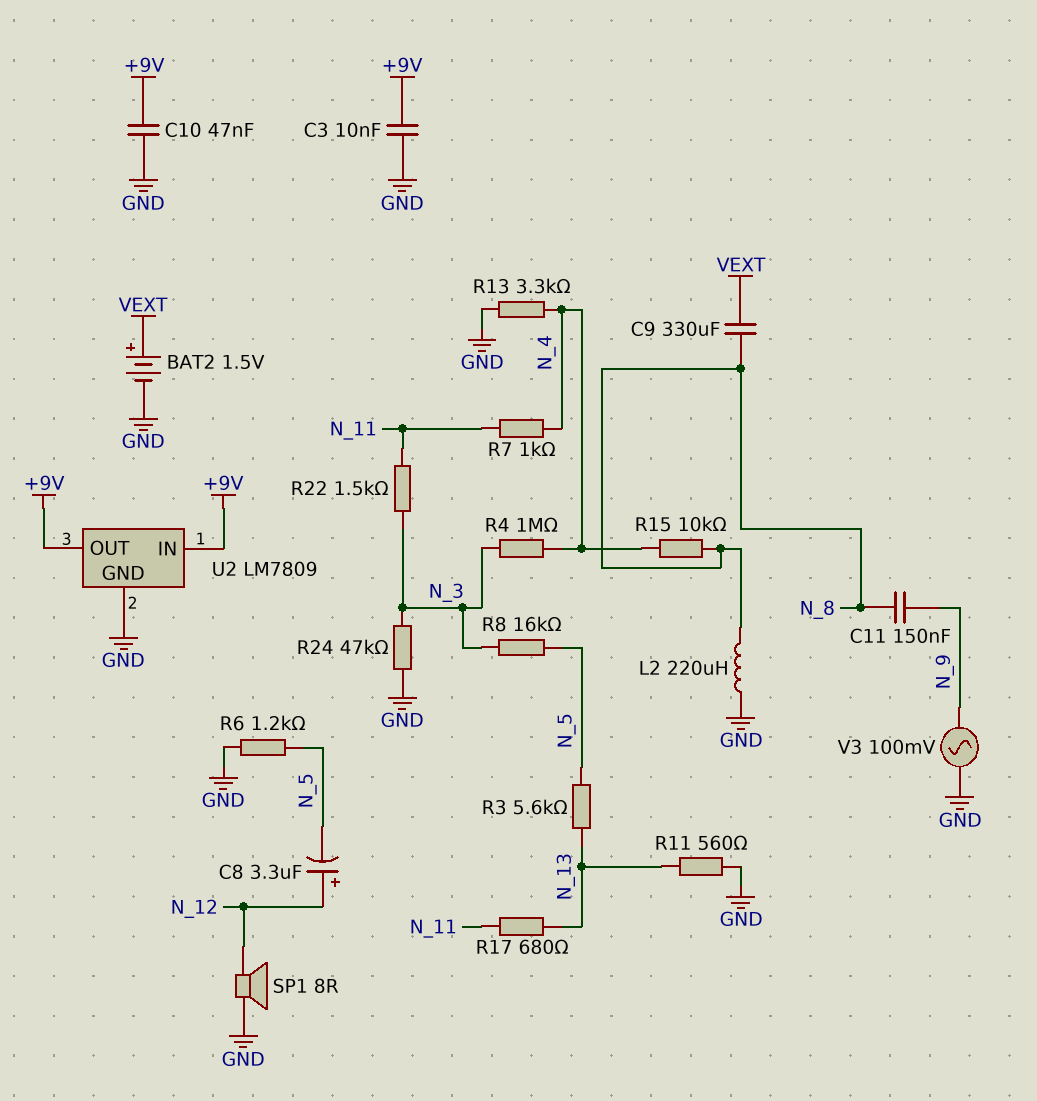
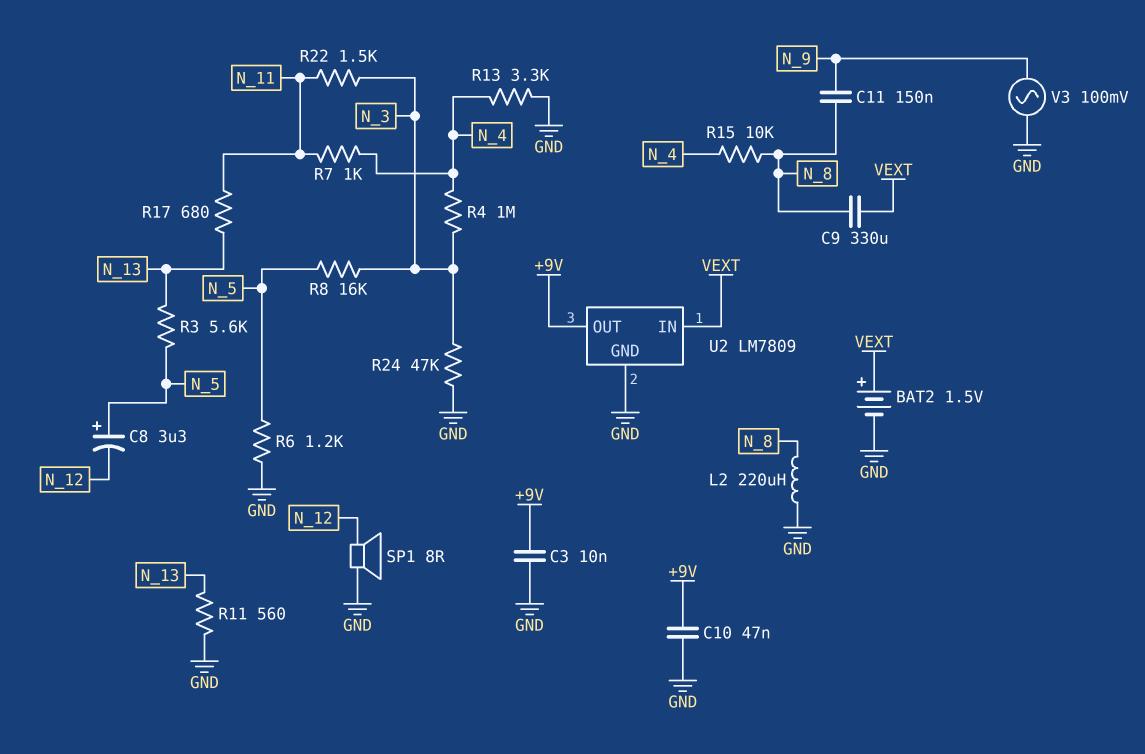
C8: 3.3uF (plus N_12, minus N_5) -> 3.3uF (plus N_5, minus N_12)
U2 pin IN: +9V -> VEXT

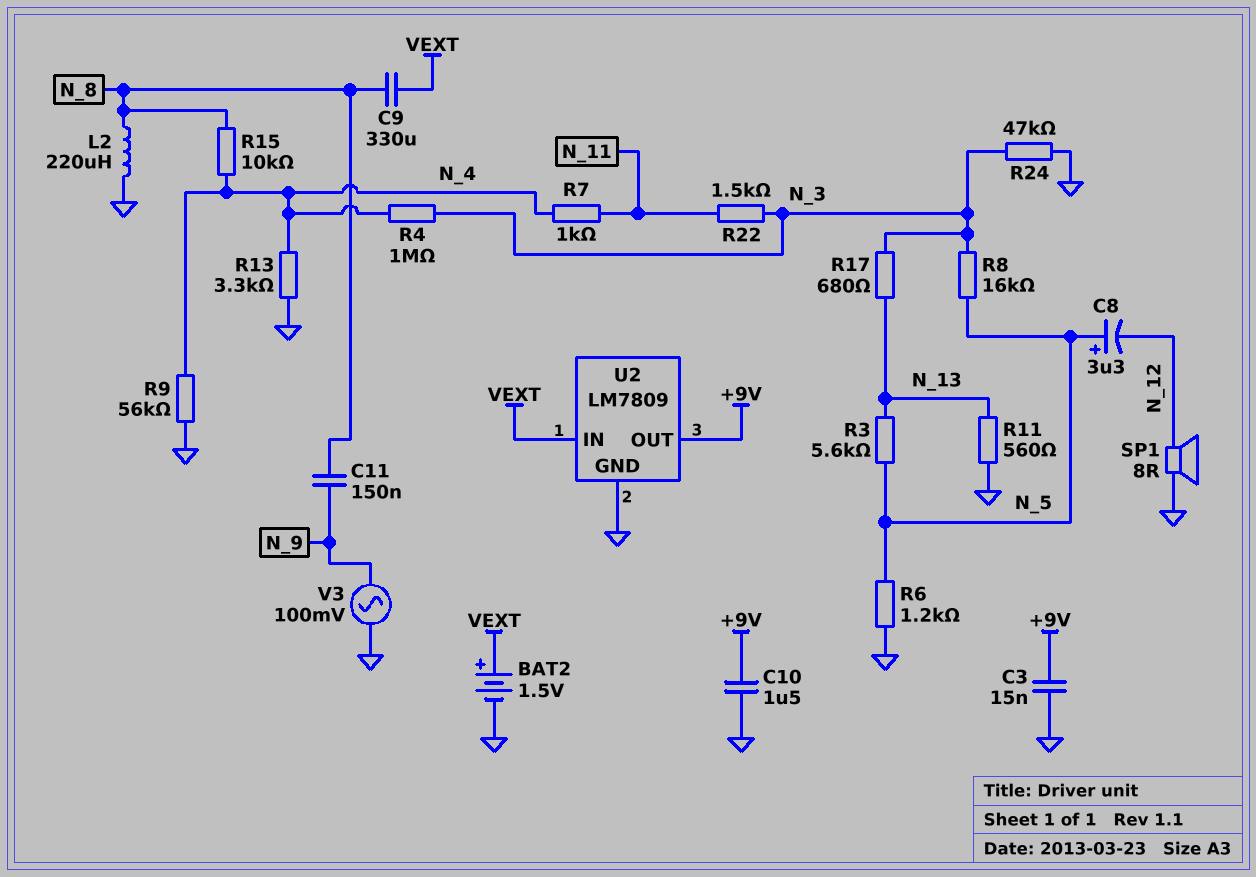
C3: 10nF (+9V, GND) -> 15nF (+9V, GND)
C10: 47nF (+9V, GND) -> 1.5uF (+9V, GND)
R9: none -> 56k (GND, N_4)
R17: 680 (N_11, N_13) -> 680 (N_3, N_13)

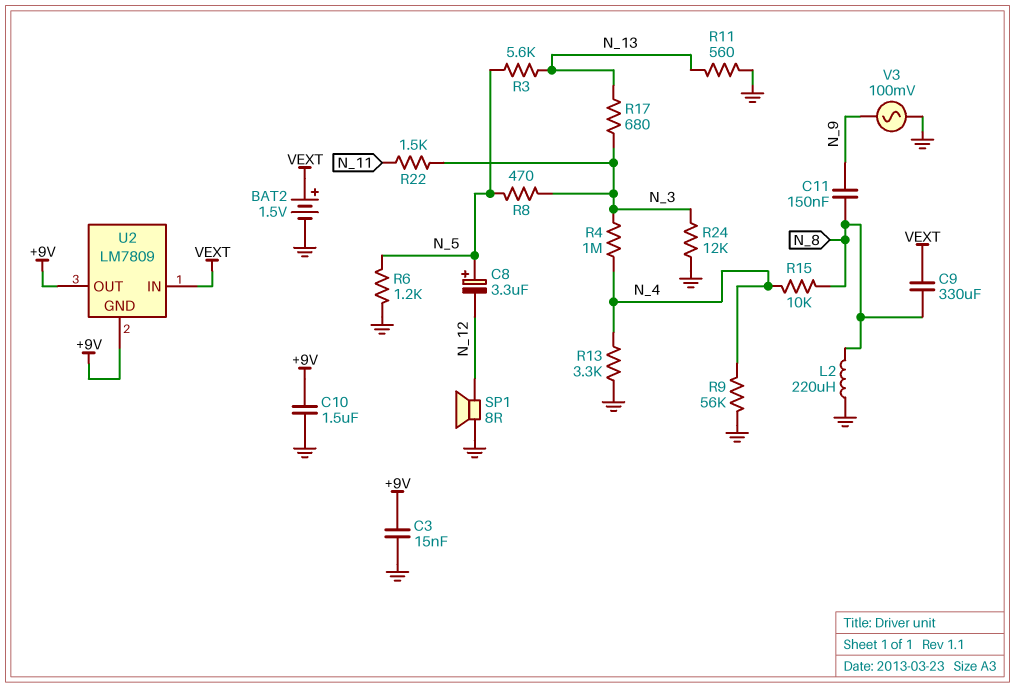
R7: 1k (N_4, N_11) -> none
R8: 16k (N_3, N_5) -> 470 (N_3, N_5)
R24: 47k (GND, N_3) -> 12k (GND, N_3)
U2 pin GND: GND -> +9V

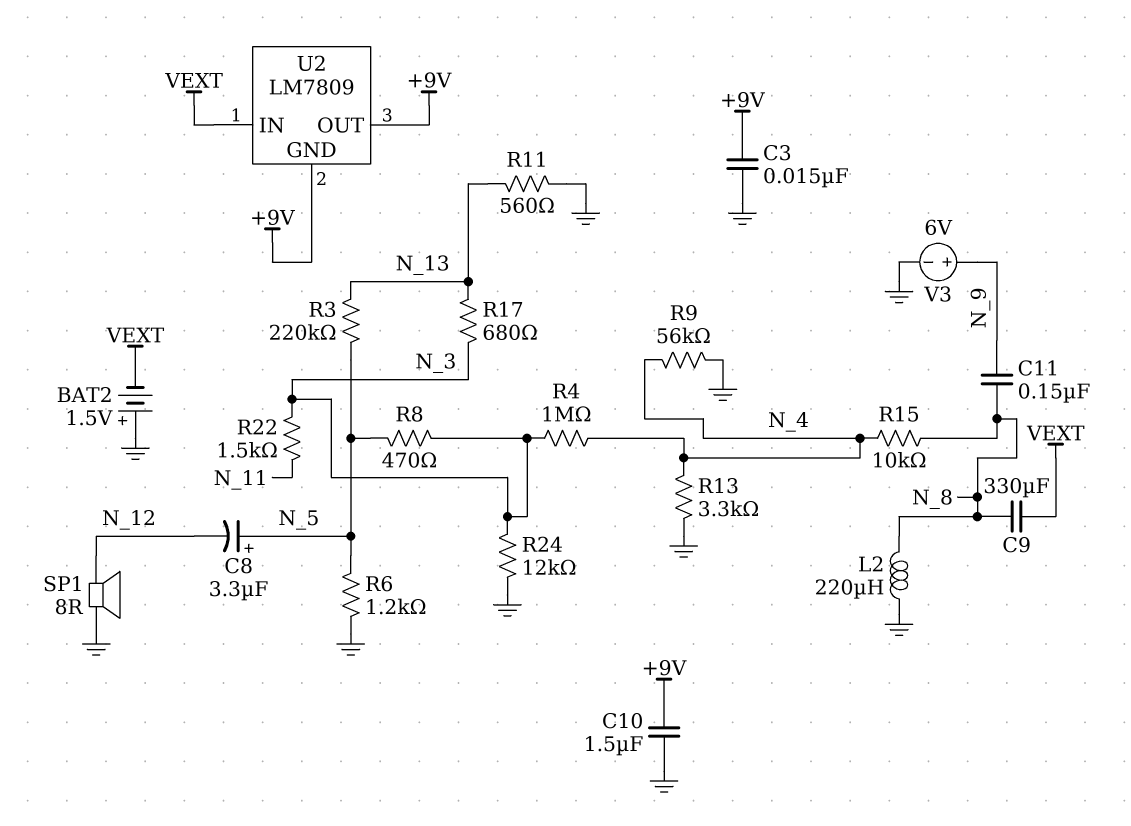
BAT2: 1.5V (plus VEXT, minus GND) -> 1.5V (plus GND, minus VEXT)
R3: 5.6k (N_5, N_13) -> 220k (N_5, N_13)
V3: AC 100mV (GND, N_9) -> 6V (plus N_9, minus GND)

